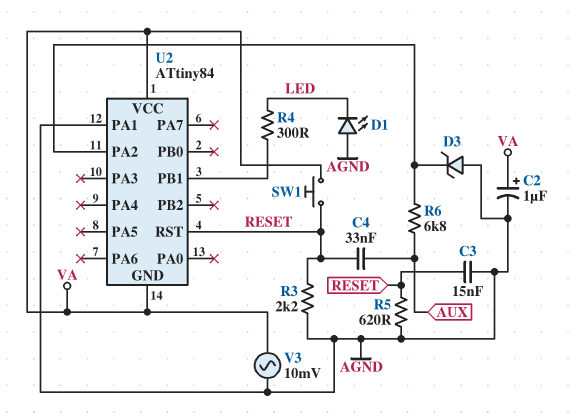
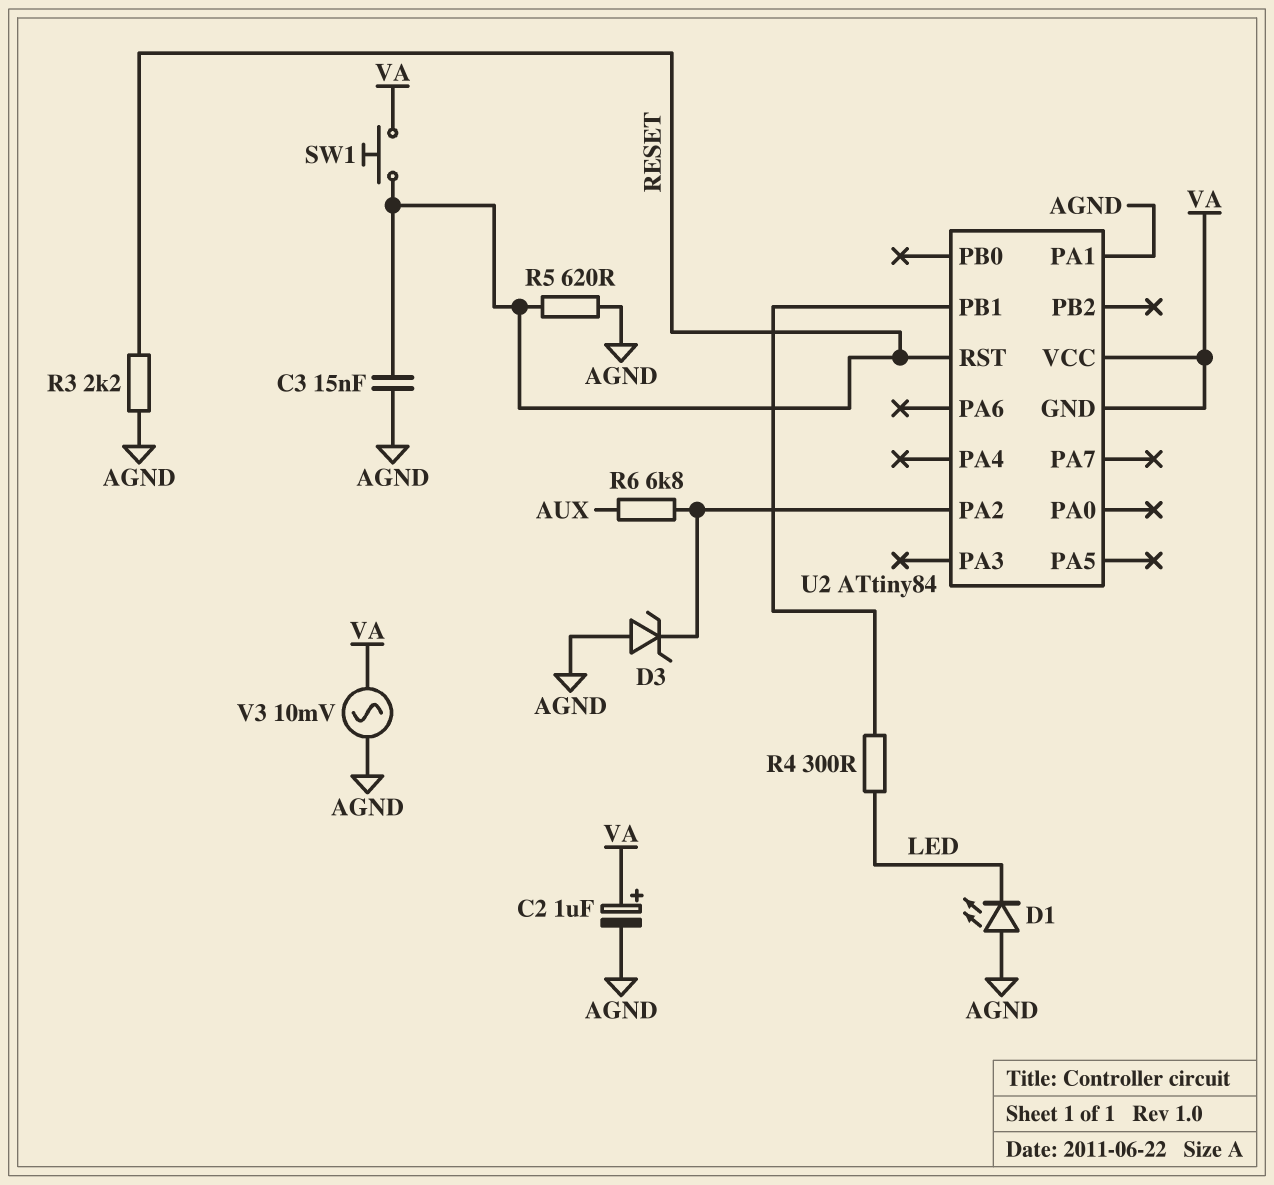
C4: 33nF (AUX, RESET) -> none

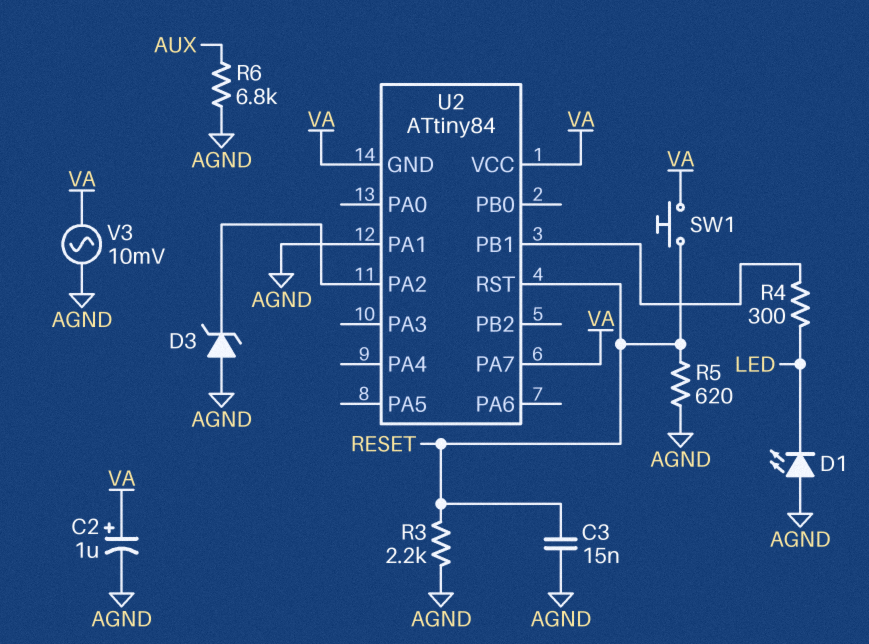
R6: 6.8k (AUX, U2/PA2) -> 6.8k (AGND, AUX)
U2 pin PA7: none -> VA

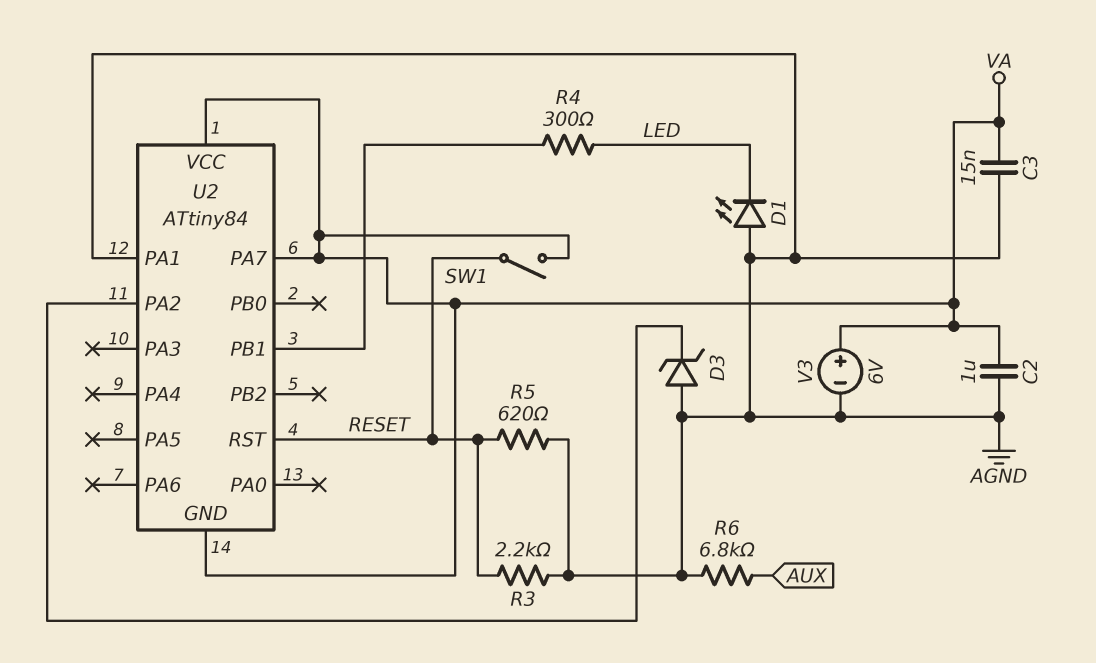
C2: 1uF (plus VA, minus AGND) -> 1uF (AGND, VA)
C3: 15nF (AGND, RESET) -> 15nF (AGND, VA)
SW1: button (RESET, VA) -> switch (RESET, VA)
V3: AC 10mV (AGND, VA) -> 6V (plus VA, minus AGND)

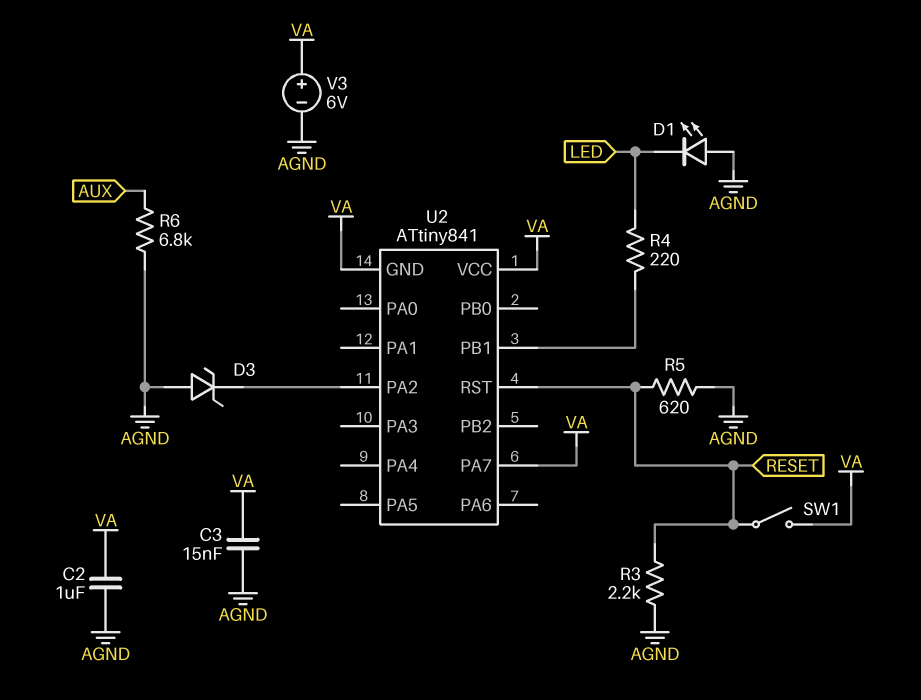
R4: 300 (LED, U2/PB1) -> 220 (LED, U2/PB1)
U2: ATtiny84 -> ATtiny841
U2 pin PA1: AGND -> none

